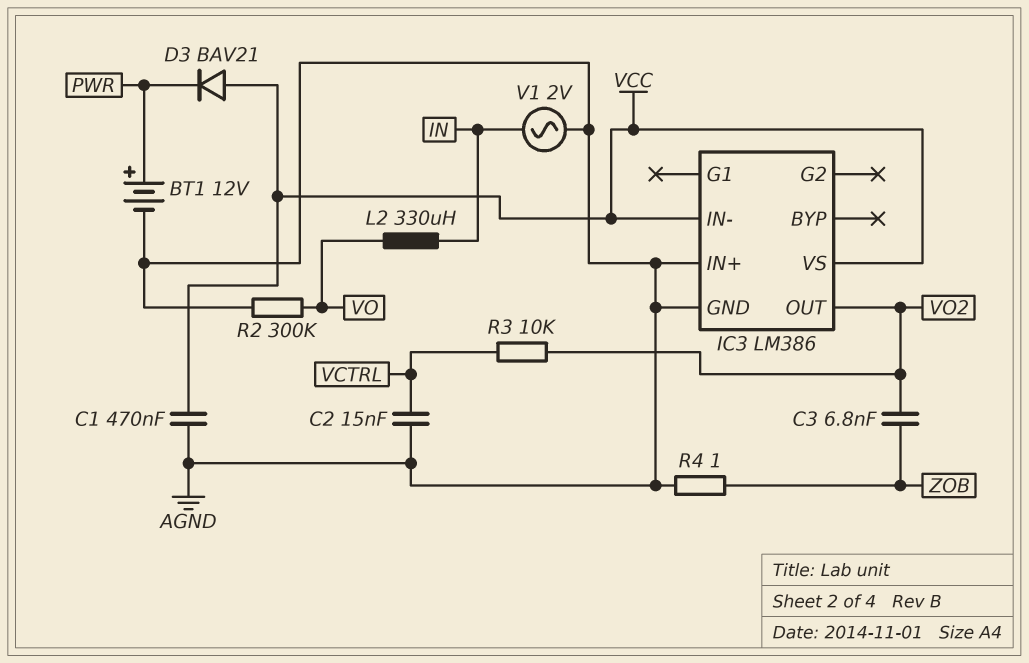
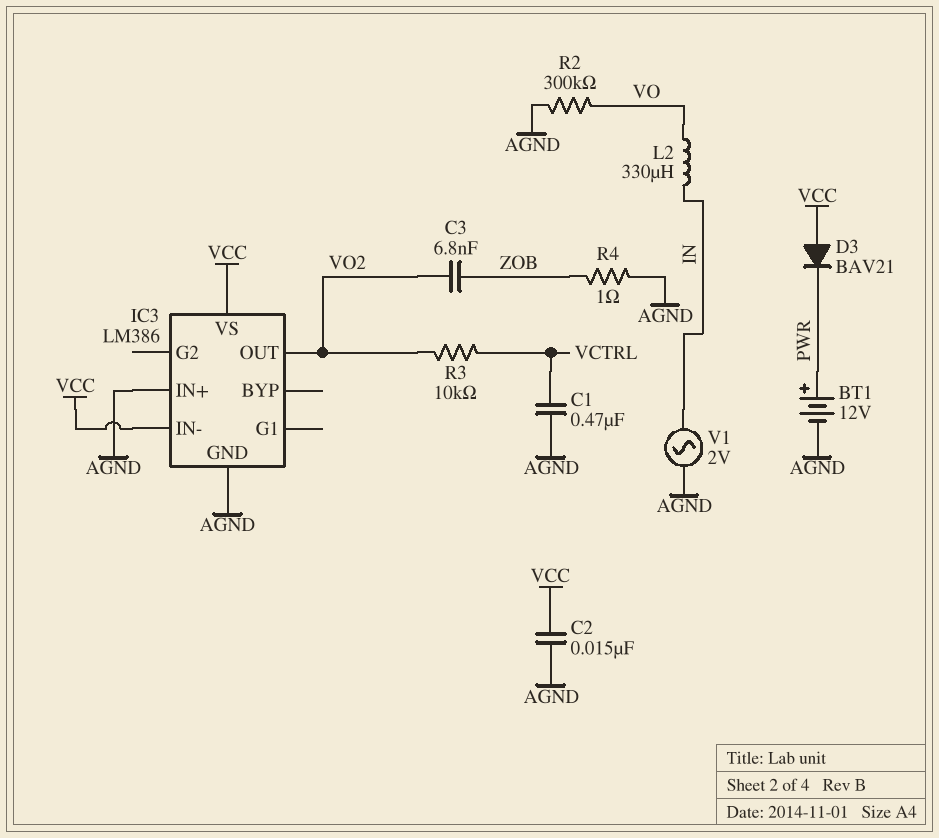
C1: 470nF (AGND, VCC) -> 470nF (AGND, VCTRL)
C2: 15nF (AGND, VCTRL) -> 15nF (AGND, VCC)

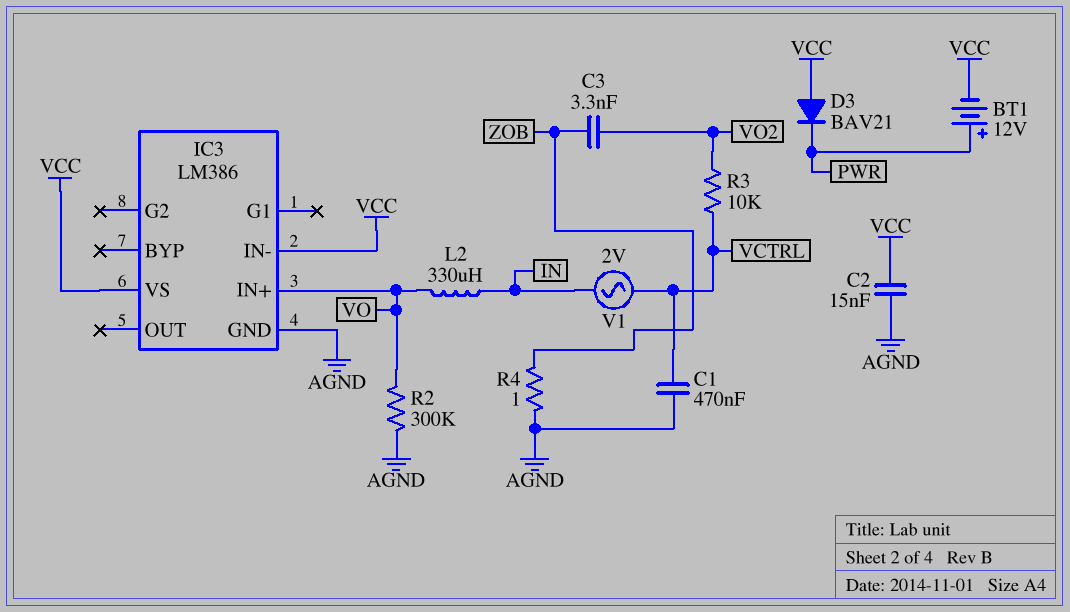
BT1: 12V (plus PWR, minus AGND) -> 12V (plus PWR, minus VCC)
C3: 6.8nF (VO2, ZOB) -> 3.3nF (VO2, ZOB)
IC3 pin IN+: AGND -> VO
IC3 pin OUT: VO2 -> none
V1: AC 2V (AGND, IN) -> AC 2V (IN, VCTRL)

